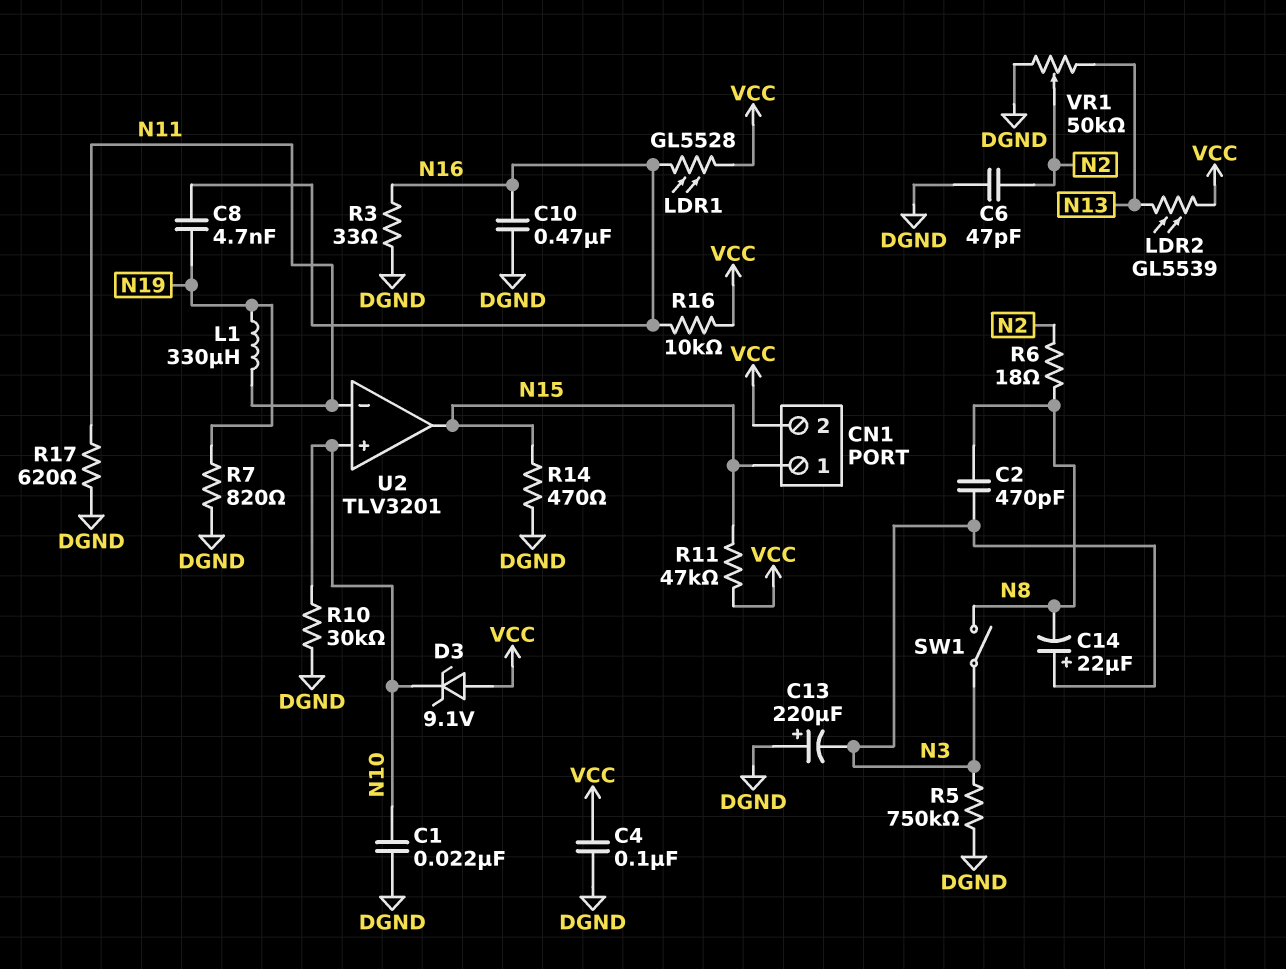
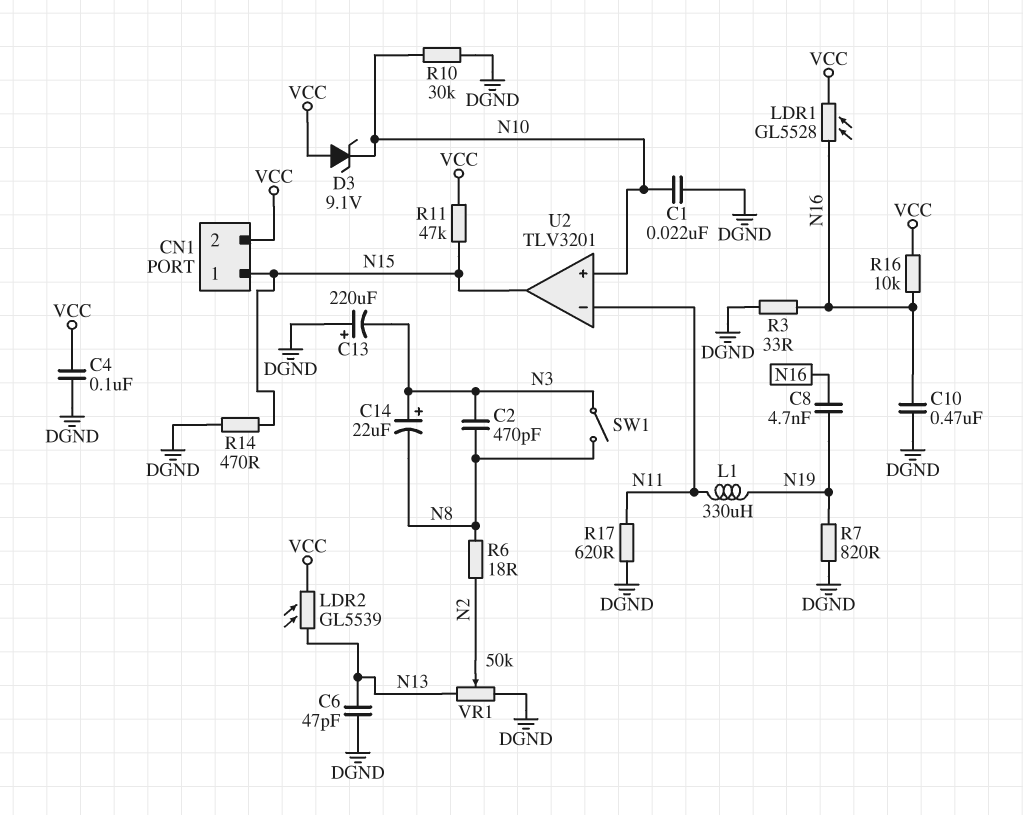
C6: 47pF (DGND, N2) -> 47pF (DGND, N13)
R5: 750k (DGND, N3) -> none

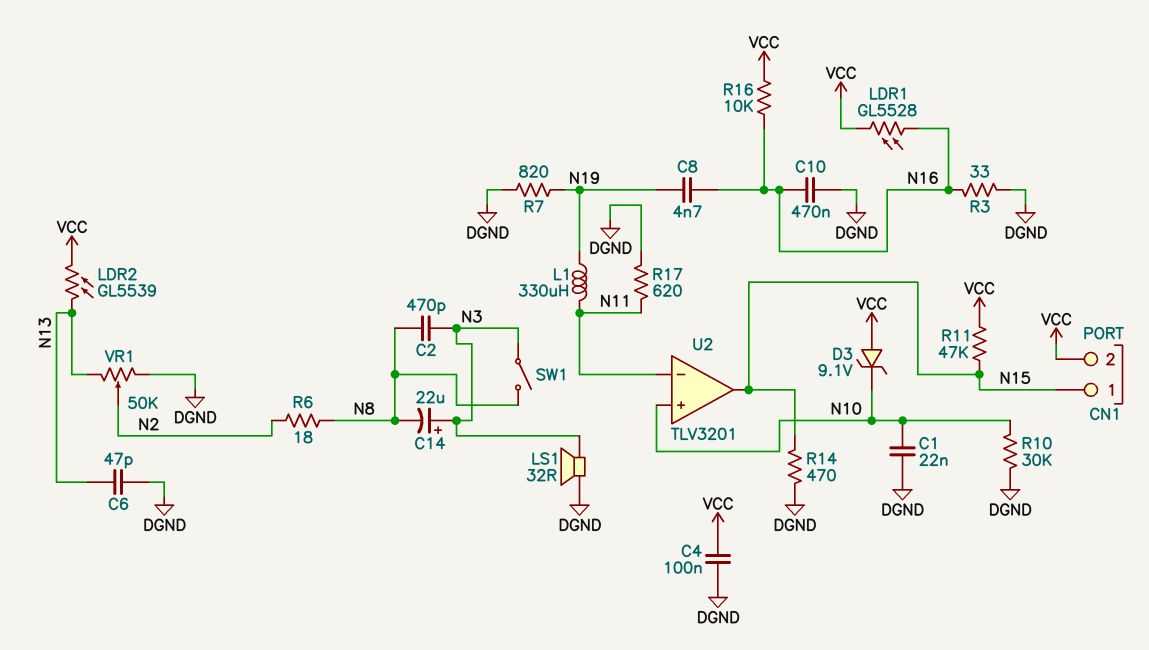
C13: 220uF (plus DGND, minus N3) -> none
LS1: none -> speaker 32R (DGND, N3)

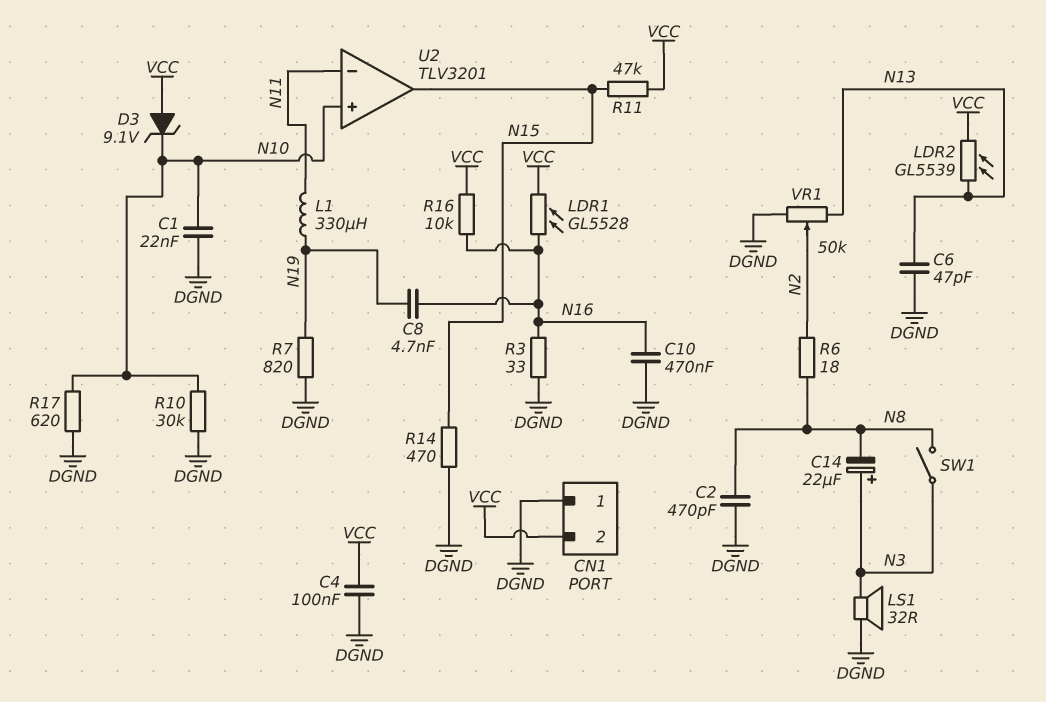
C2: 470pF (N3, N8) -> 470pF (DGND, N8)
CN1 pin 1: N15 -> DGND
R17: 620 (DGND, N11) -> 620 (DGND, N10)

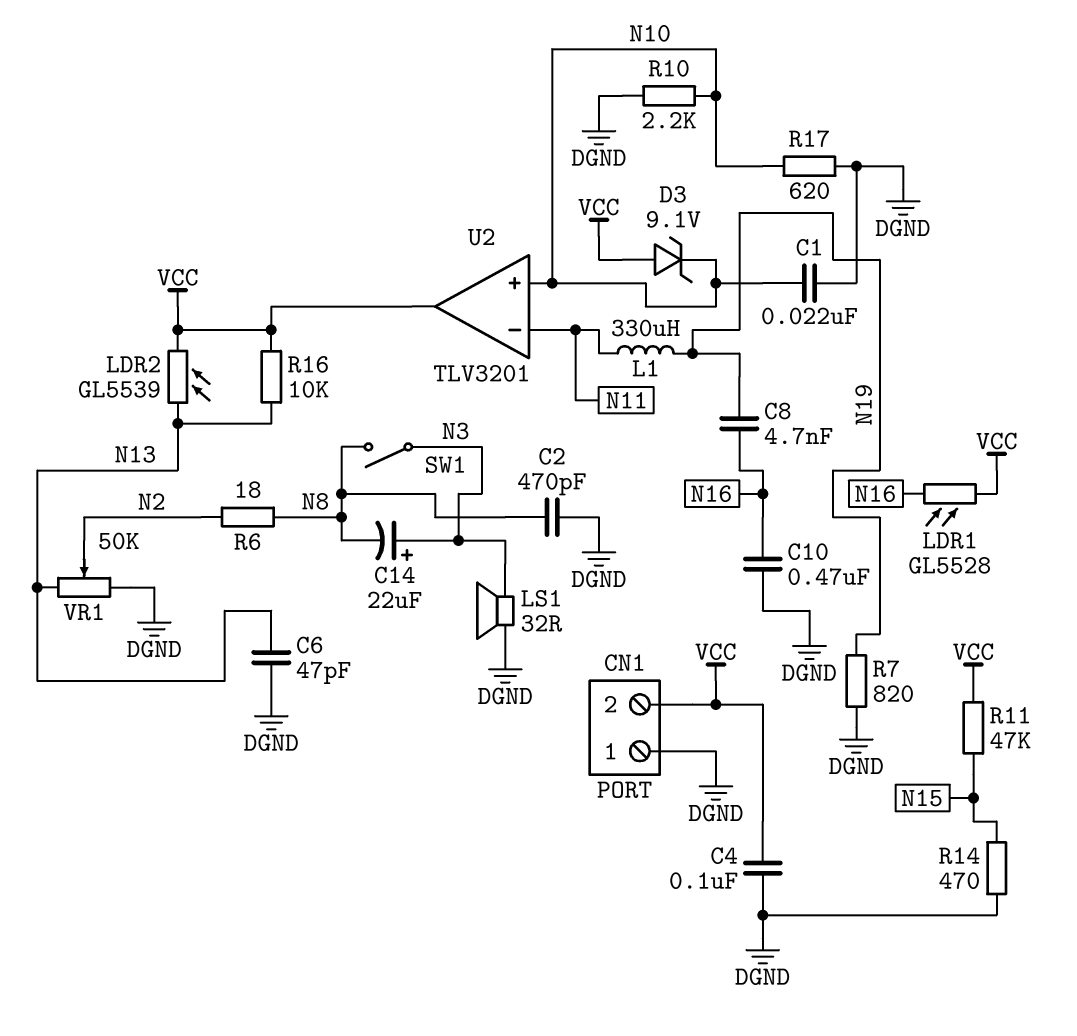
R3: 33 (DGND, N16) -> none
R10: 30k (DGND, N10) -> 2.2k (DGND, N10)
R16: 10k (N16, VCC) -> 10k (N13, VCC)
U2 pin out: N15 -> VCC

